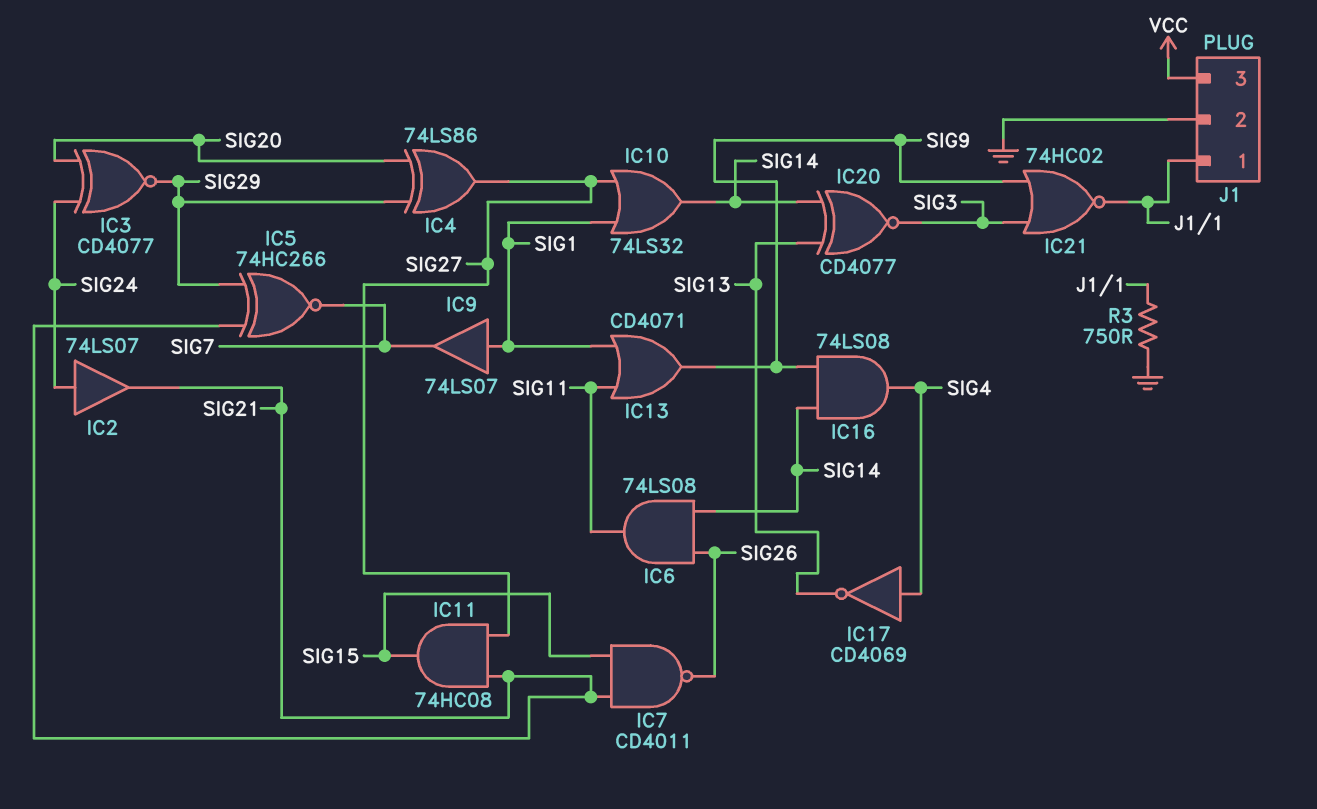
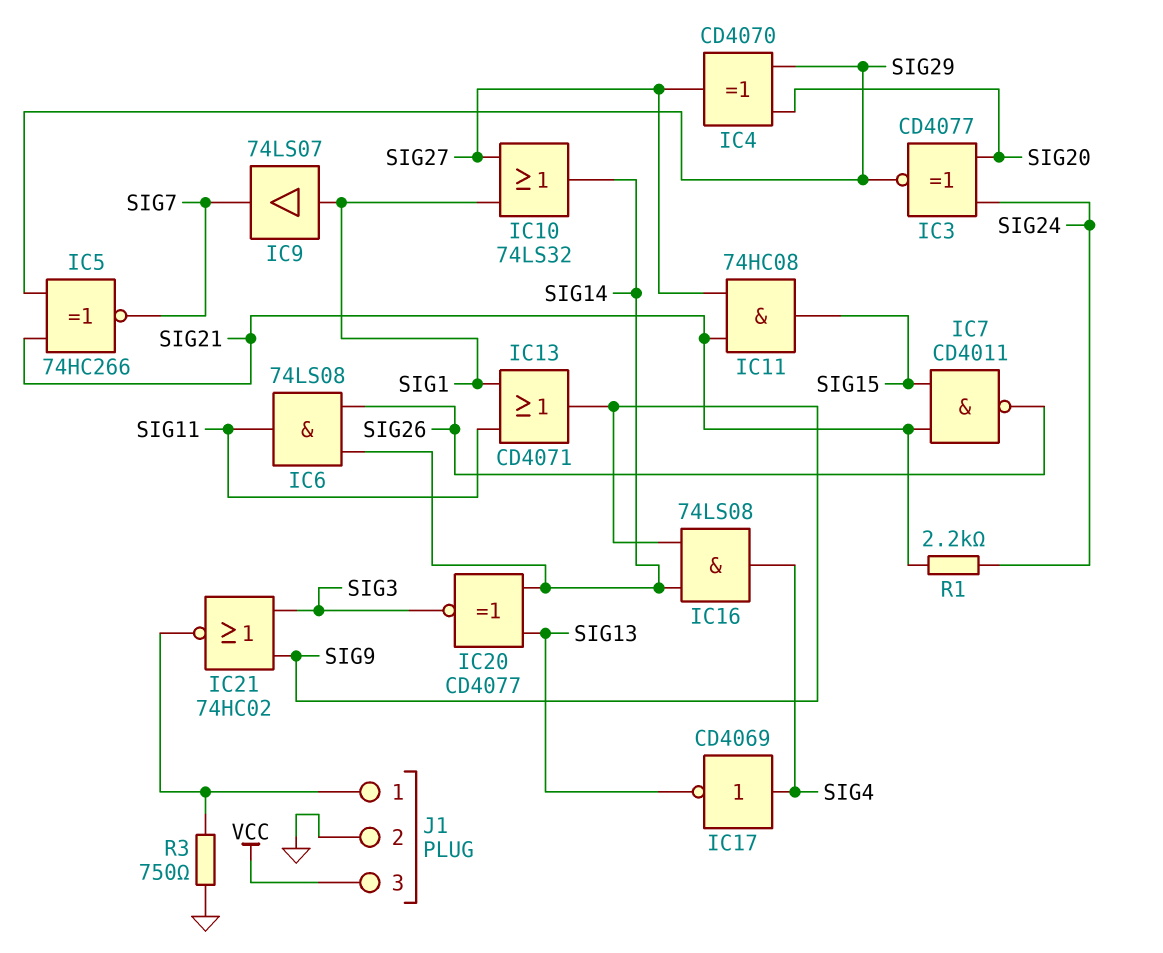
IC2: buffer 74LS07 (in SIG24, out SIG21) -> none
IC4: XOR 74LS86 (in SIG20, in SIG29, out SIG27) -> XOR CD4070 (in SIG20, in SIG29, out SIG27)
R1: none -> 2.2k (SIG21, SIG24)

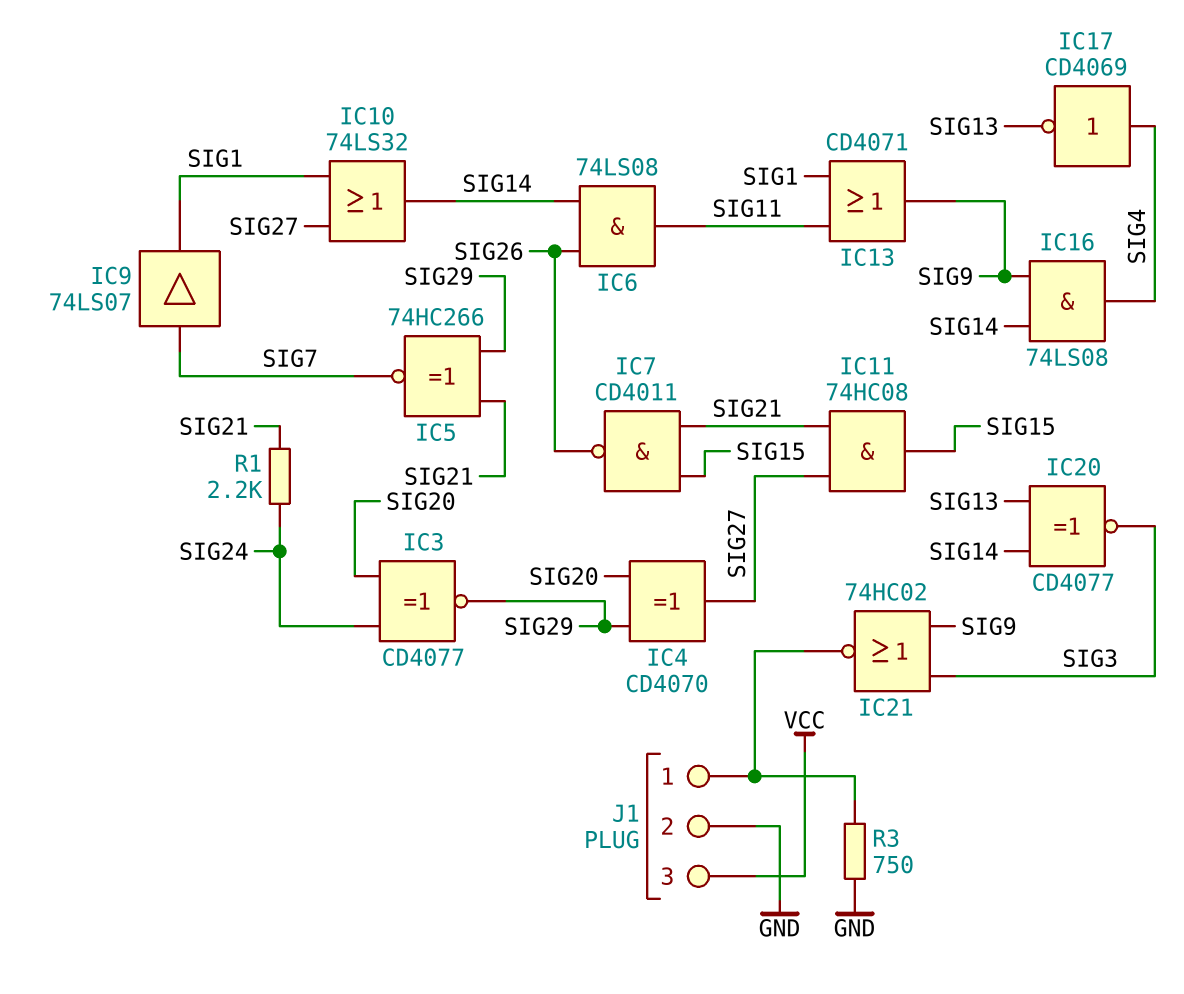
IC9: buffer 74LS07 (in SIG1, out SIG7) -> buffer 74LS07 (in SIG7, out SIG1)

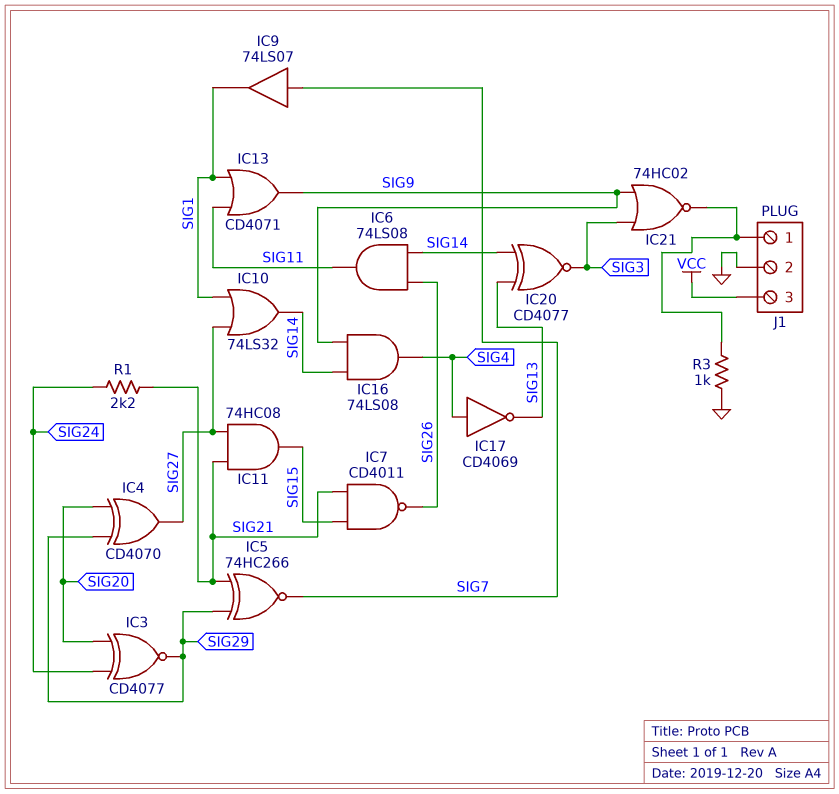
R3: 750 (GND, J1/1) -> 1k (GND, J1/1)

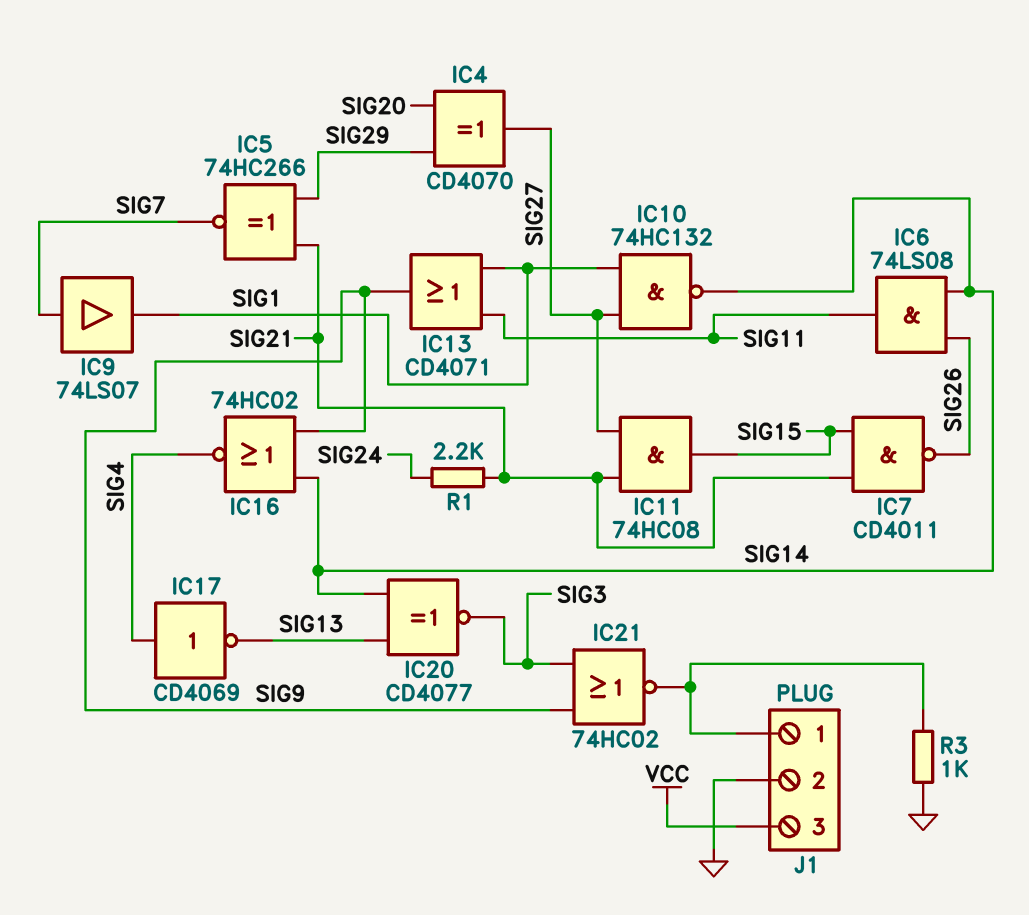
IC3: XNOR CD4077 (in SIG20, in SIG24, out SIG29) -> none
IC10: OR 74LS32 (in SIG1, in SIG27, out SIG14) -> NAND 74HC132 (in SIG1, in SIG27, out SIG14)
IC16: AND 74LS08 (in SIG9, in SIG14, out SIG4) -> NOR 74HC02 (in SIG9, in SIG14, out SIG4)

